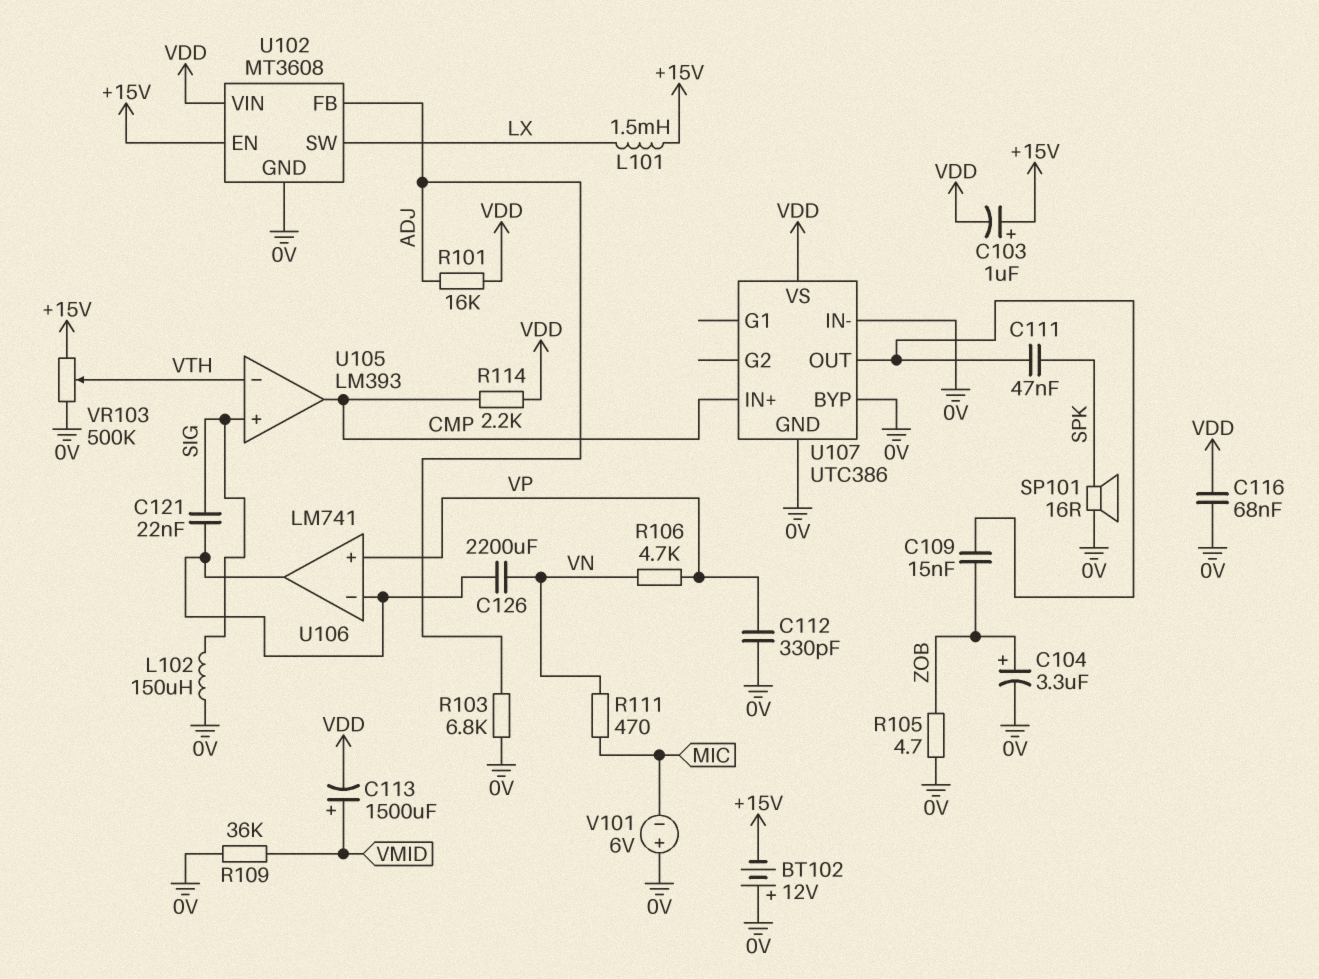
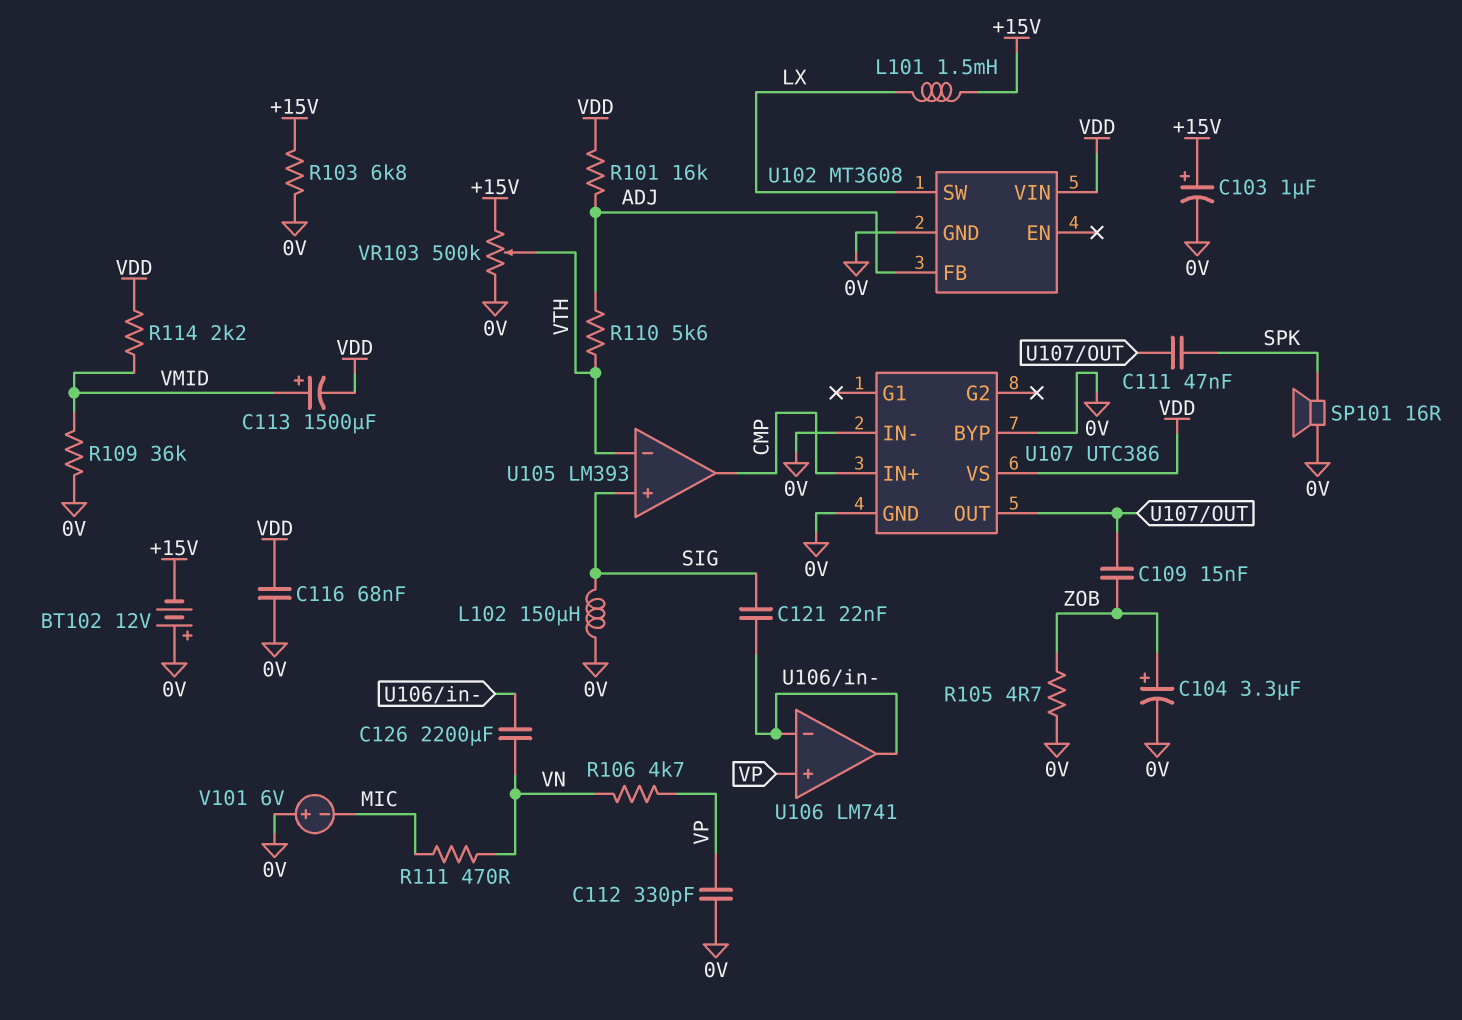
C103: 1uF (plus +15V, minus VDD) -> 1uF (plus +15V, minus 0V)
R103: 6.8k (0V, ADJ) -> 6.8k (+15V, 0V)
R110: none -> 5.6k (ADJ, VTH)
R114: 2.2k (CMP, VDD) -> 2.2k (VDD, VMID)
U102 pin EN: +15V -> none

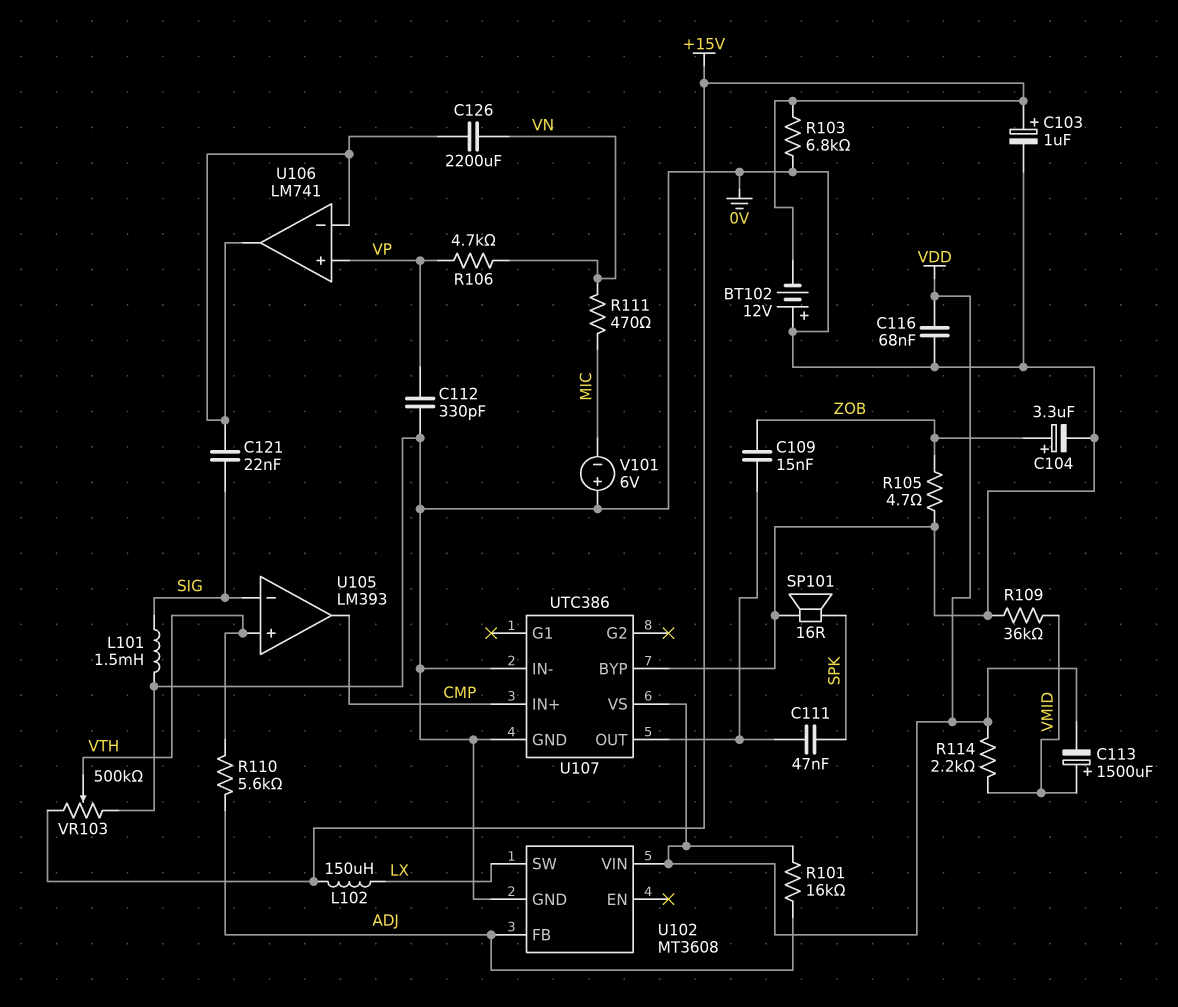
L101: 1.5mH (+15V, LX) -> 1.5mH (0V, SIG)
L102: 150uH (0V, SIG) -> 150uH (+15V, LX)
U105 pin in+: SIG -> VTH
U105 pin in-: VTH -> SIG

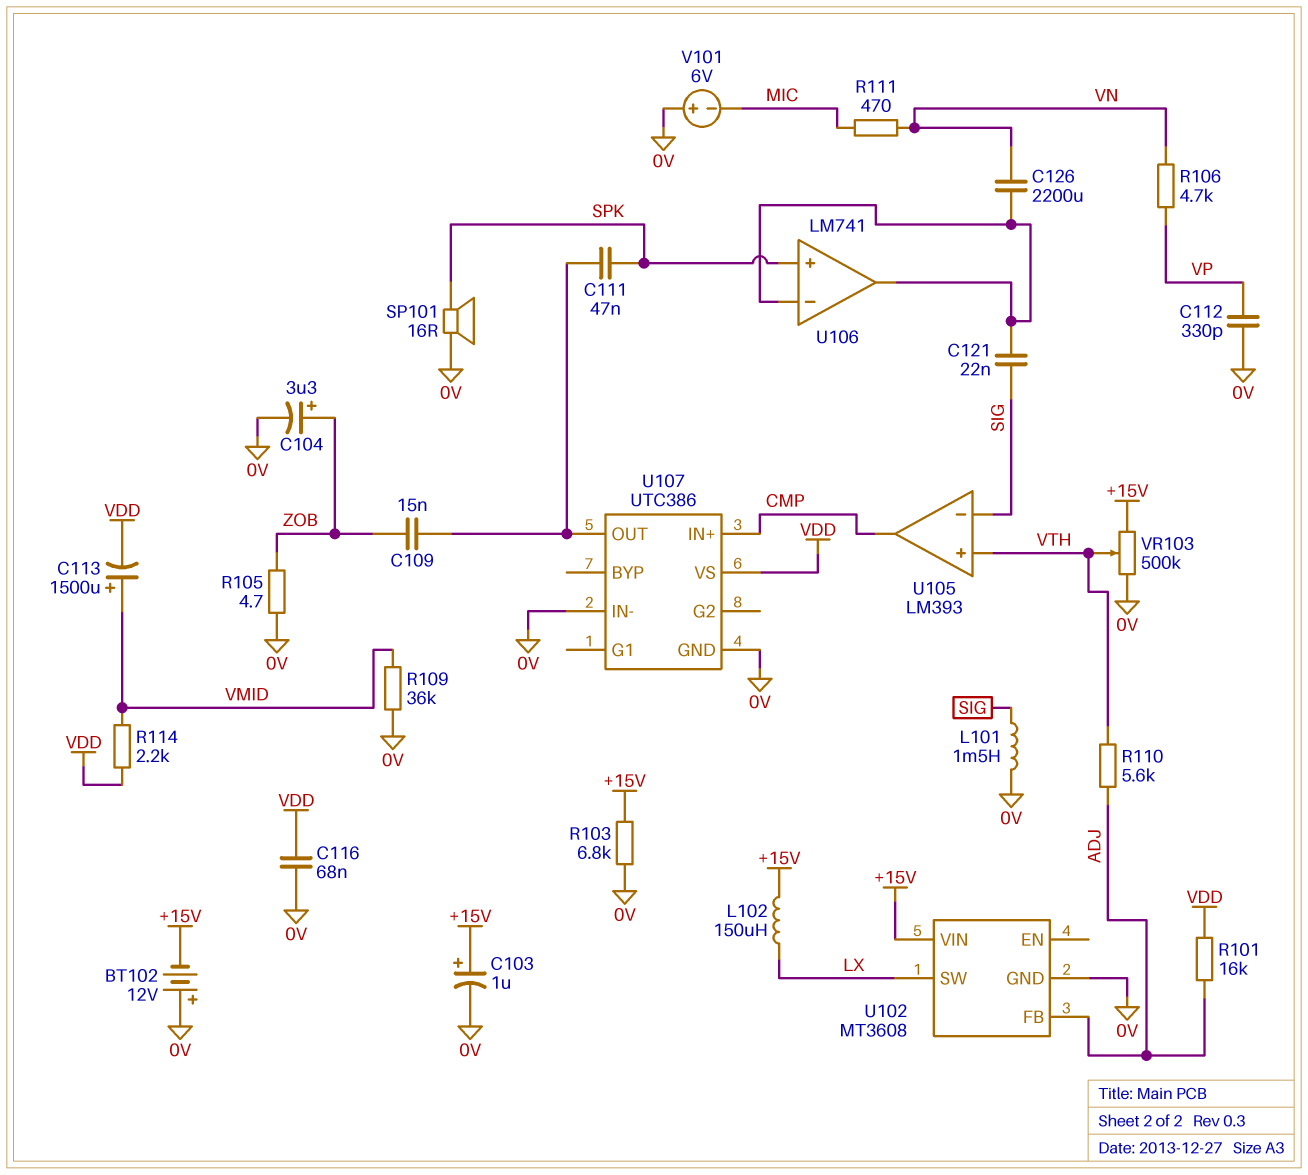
U102 pin VIN: VDD -> +15V
U106 pin in+: VP -> SPK
U107 pin BYP: 0V -> none

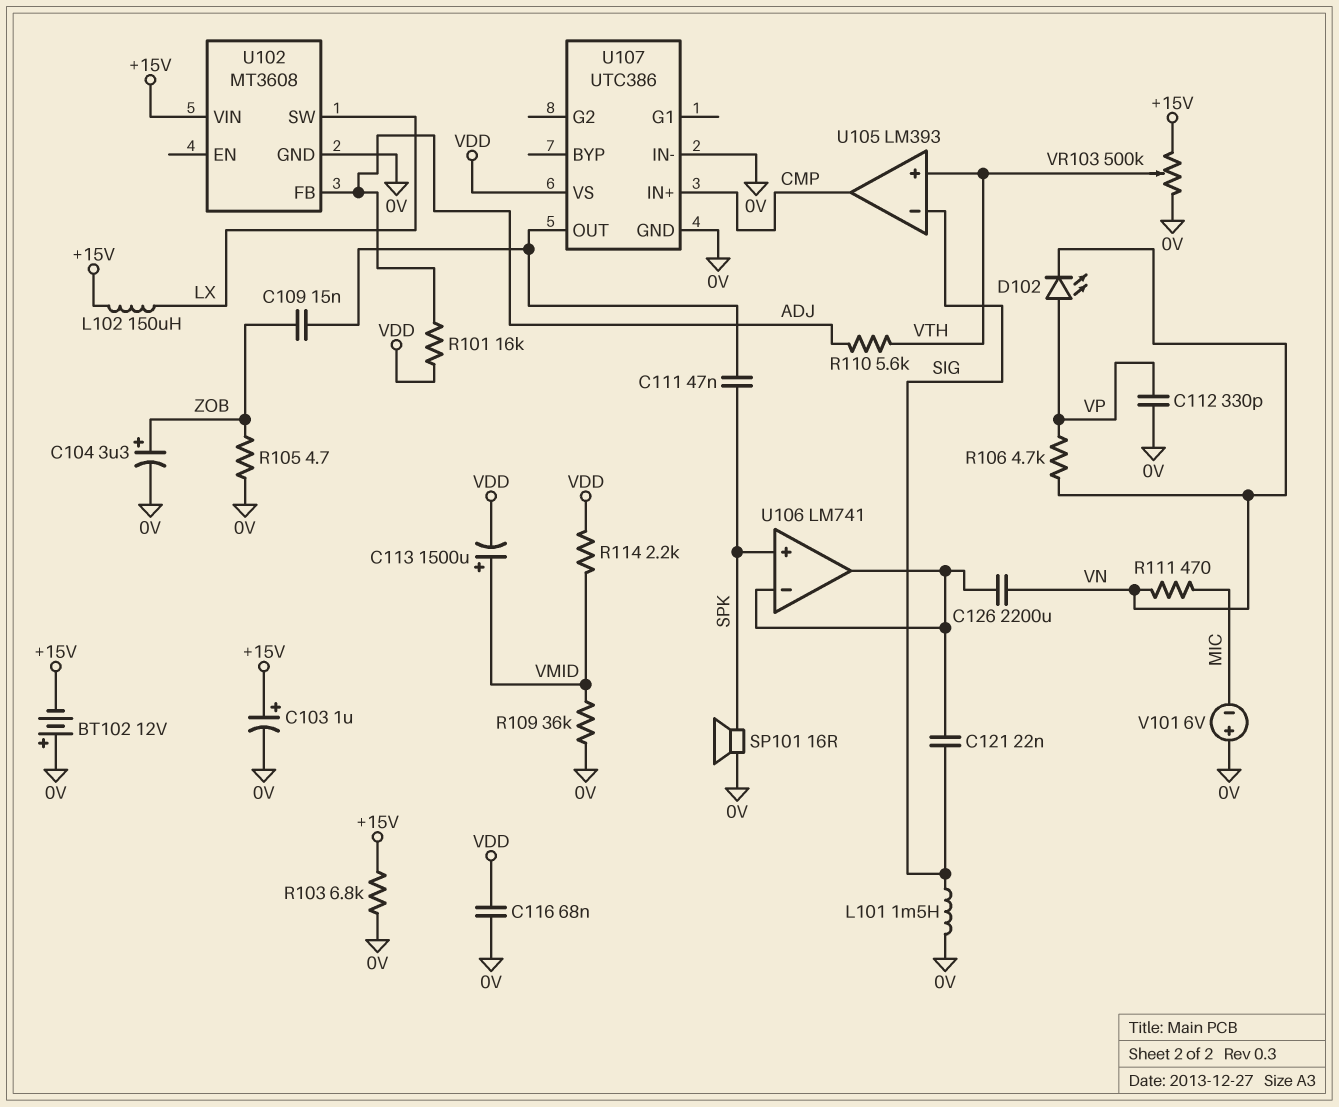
D102: none -> LED (A VP, K VN)

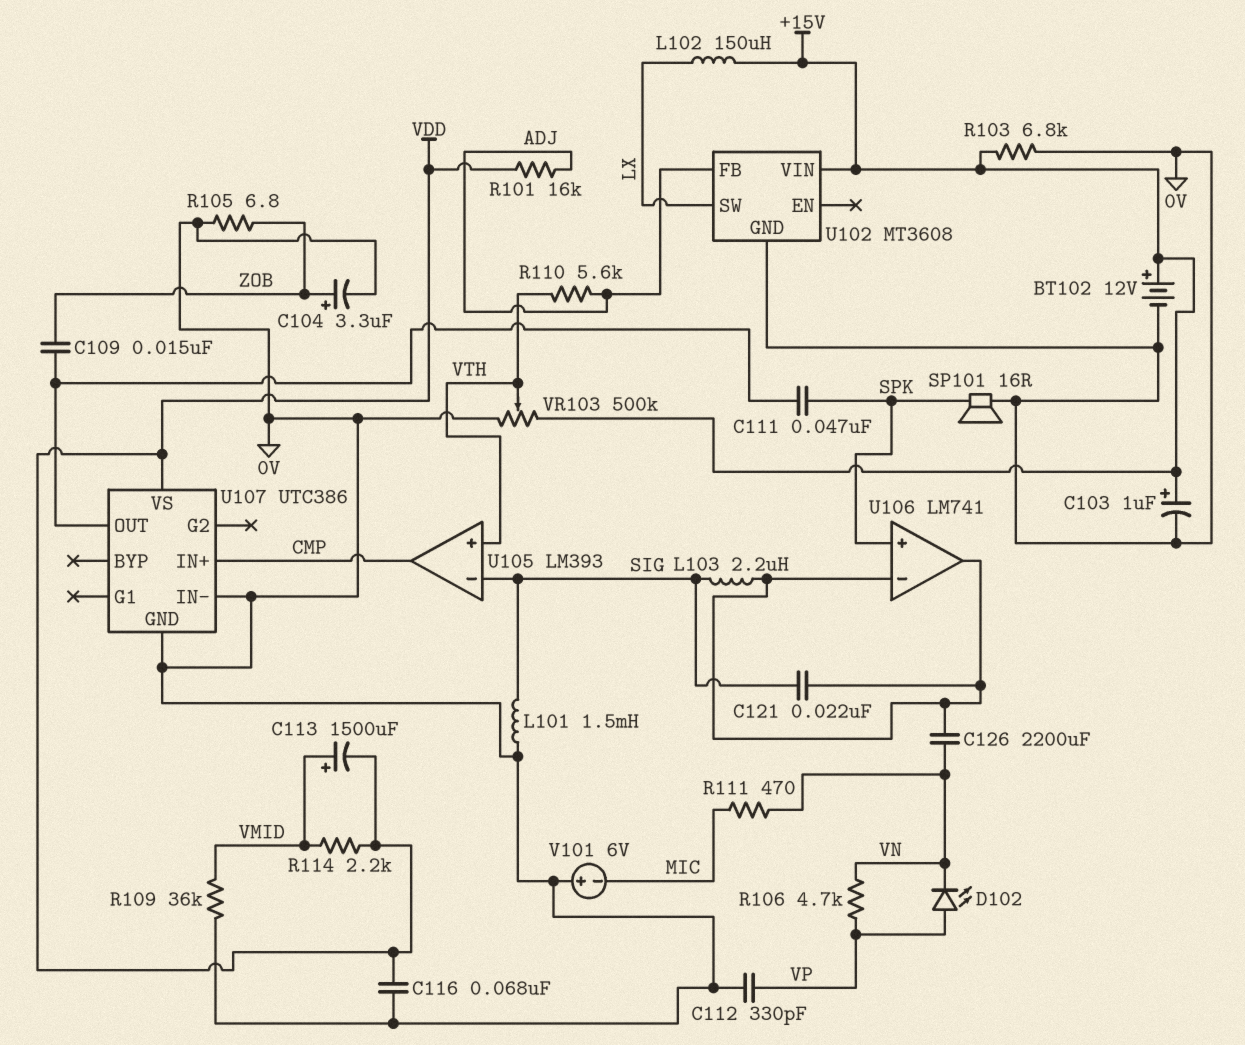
BT102: 12V (plus 0V, minus +15V) -> 12V (plus +15V, minus 0V)
L103: none -> 2.2uH (SIG, U106/in-)
R105: 4.7 (0V, ZOB) -> 6.8 (0V, ZOB)

